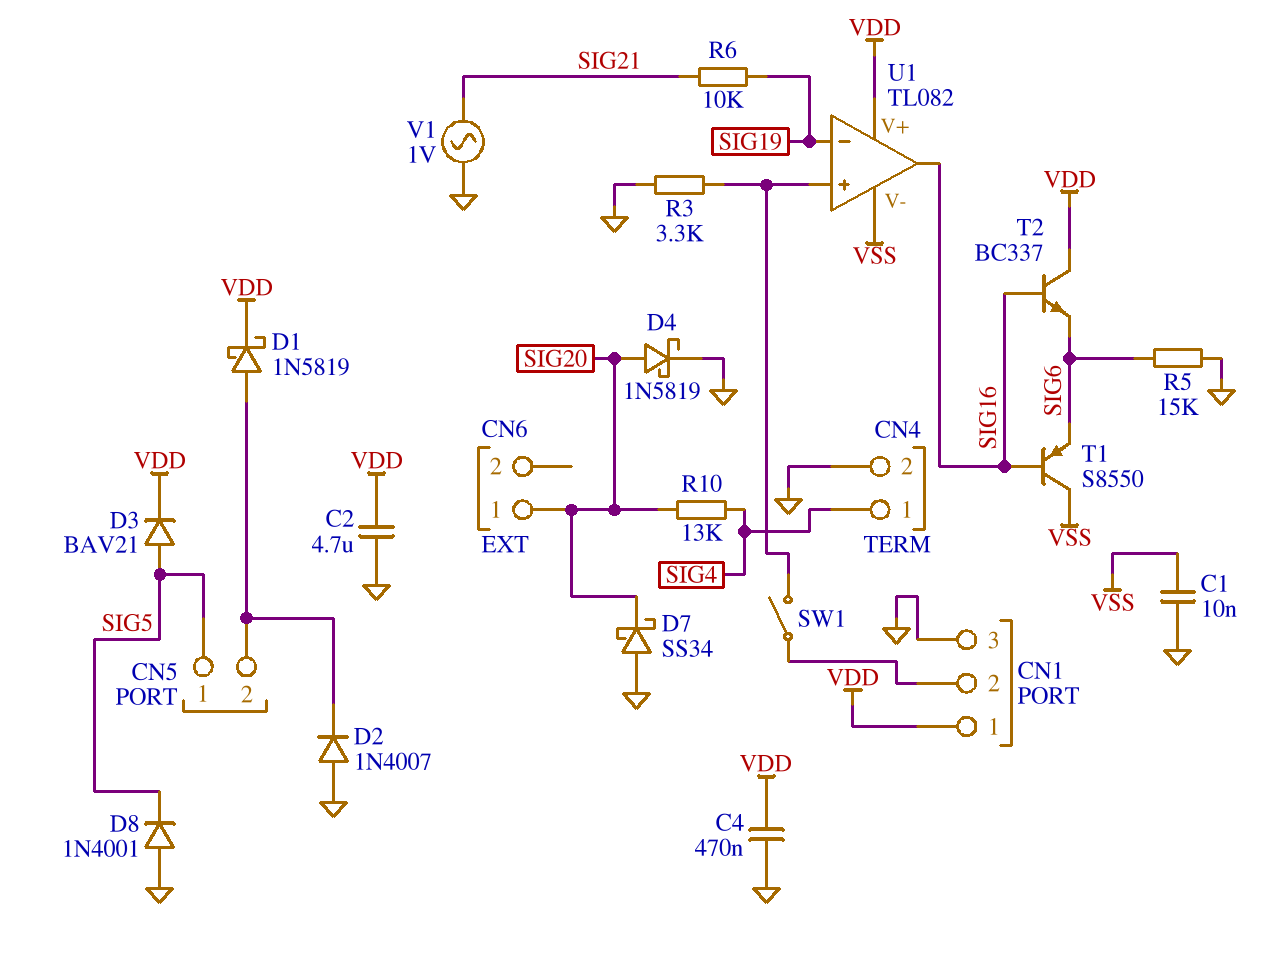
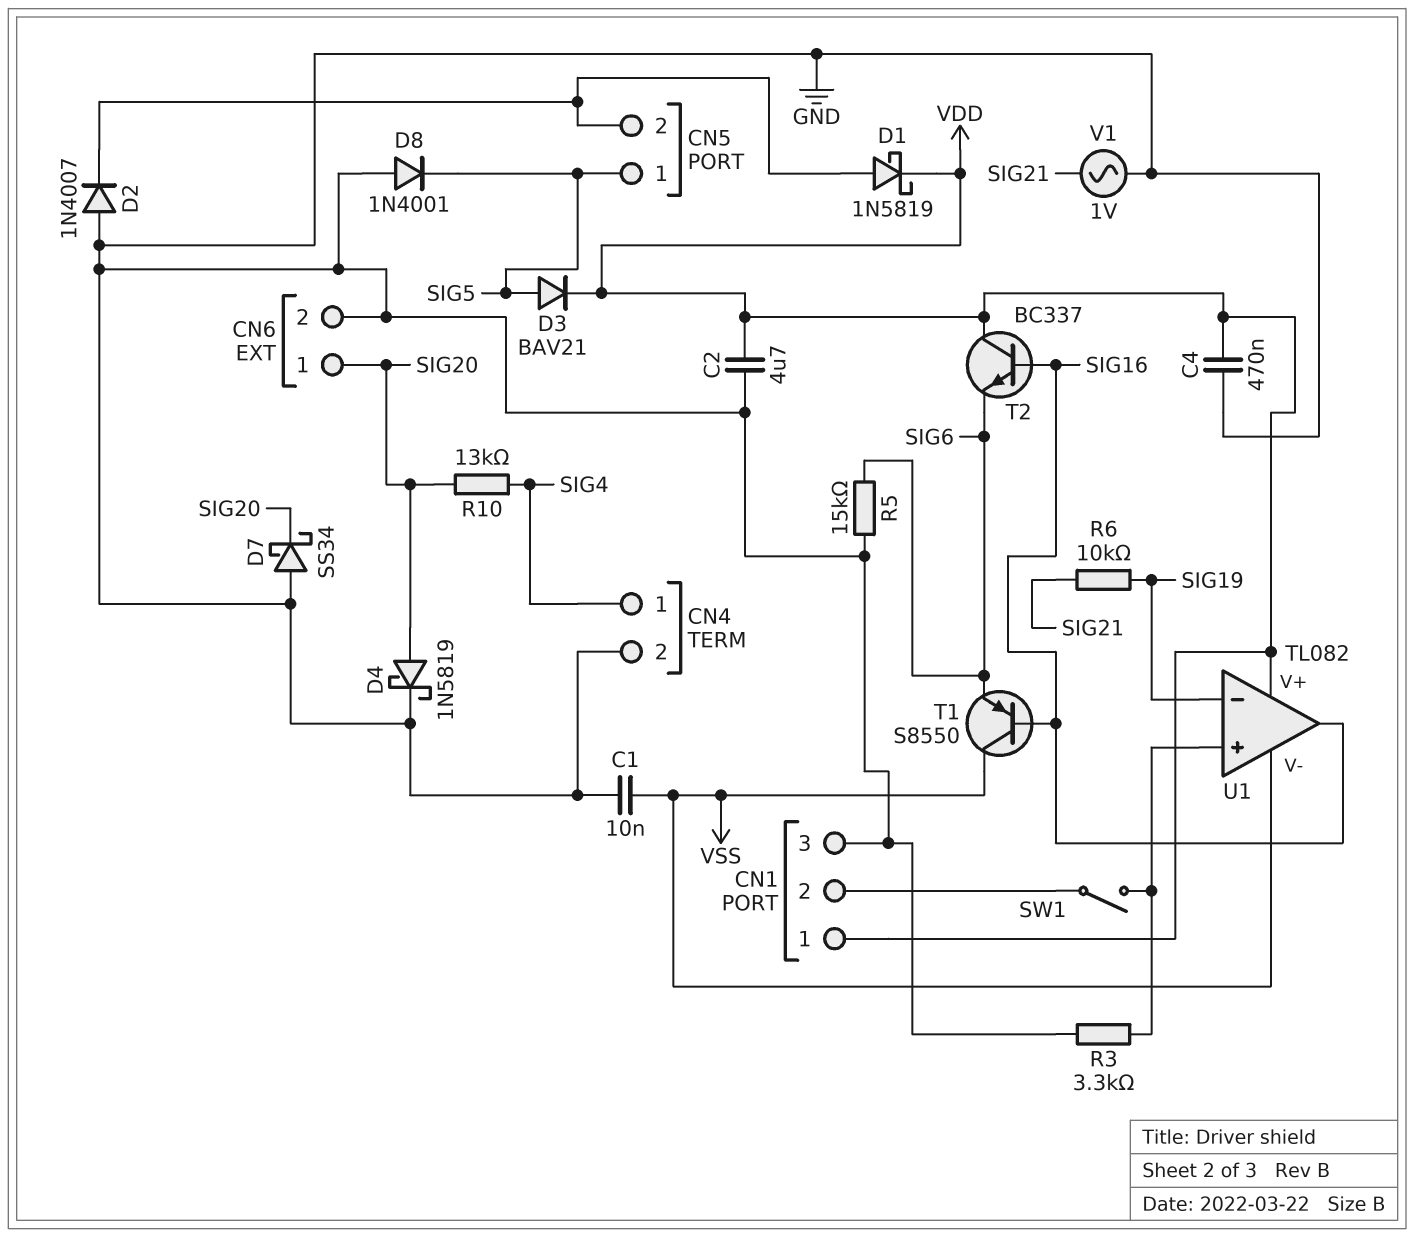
CN6 pin 2: none -> GND

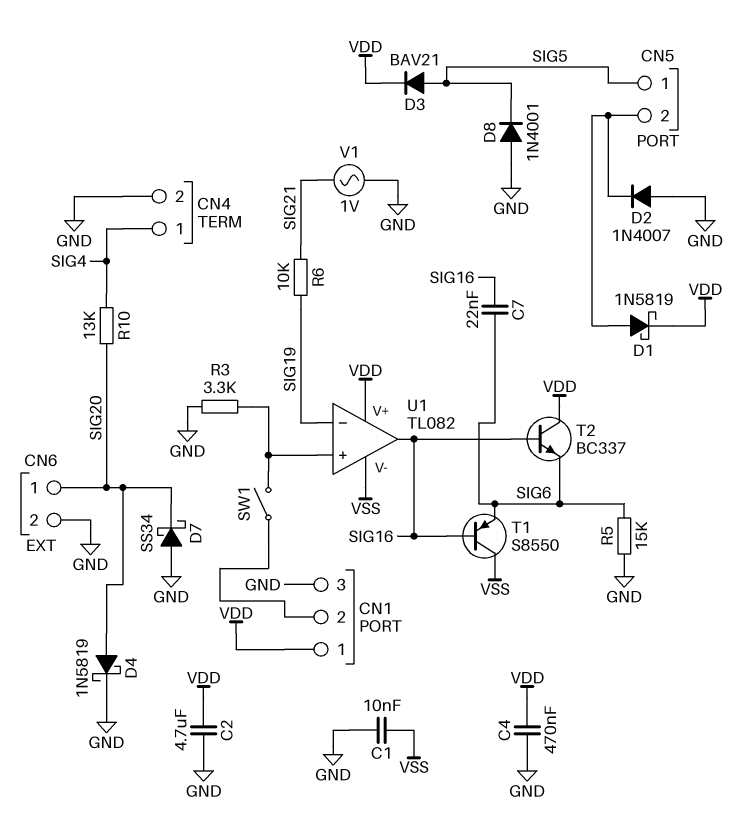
C7: none -> 22nF (SIG6, SIG16)

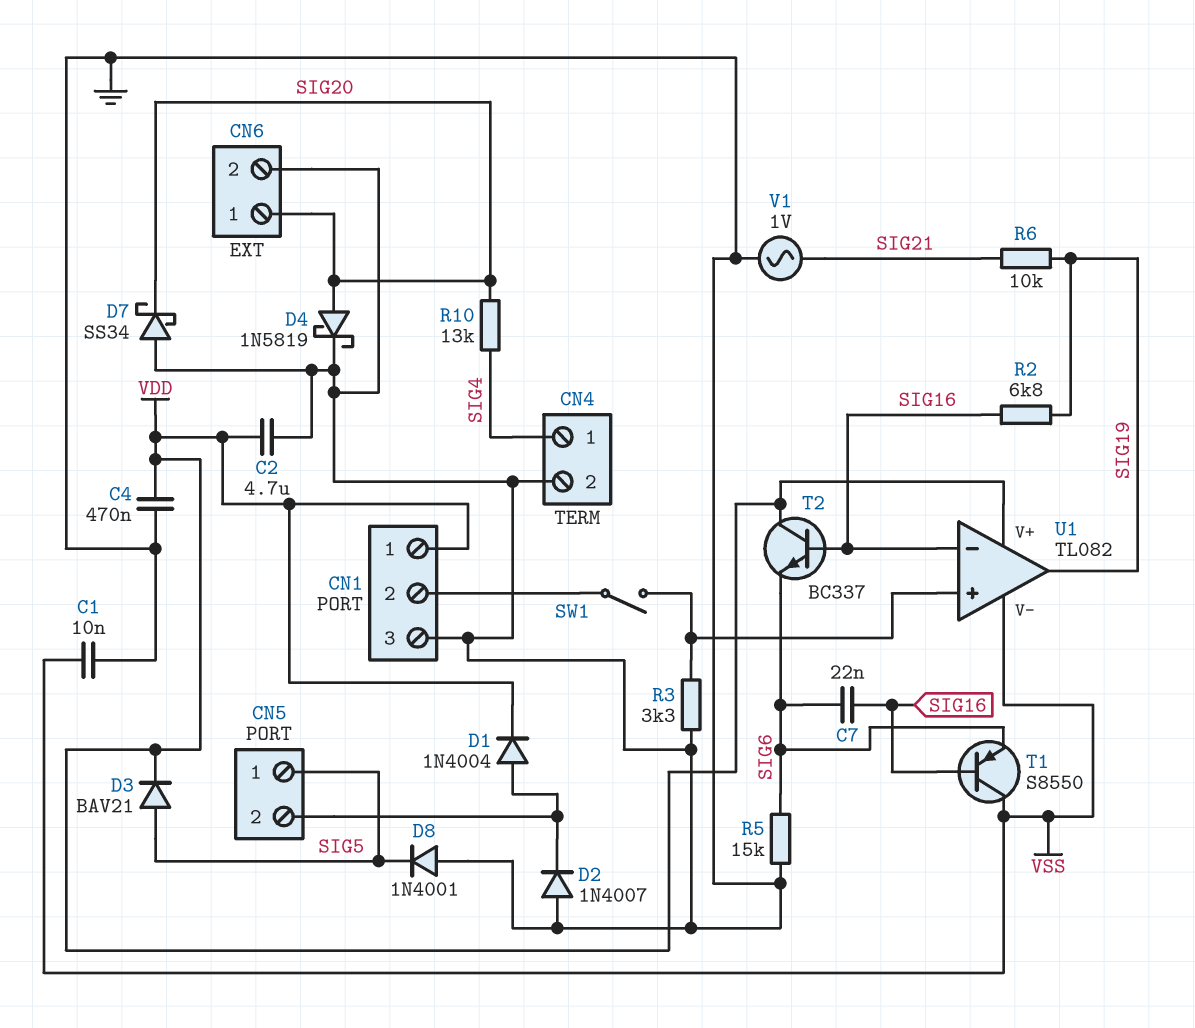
D1: schottky 1N5819 (A CN5/2, K VDD) -> diode 1N4004 (A CN5/2, K VDD)
R2: none -> 6.8k (SIG16, SIG19)
U1 pin in-: SIG19 -> SIG16
U1 pin out: SIG16 -> SIG19

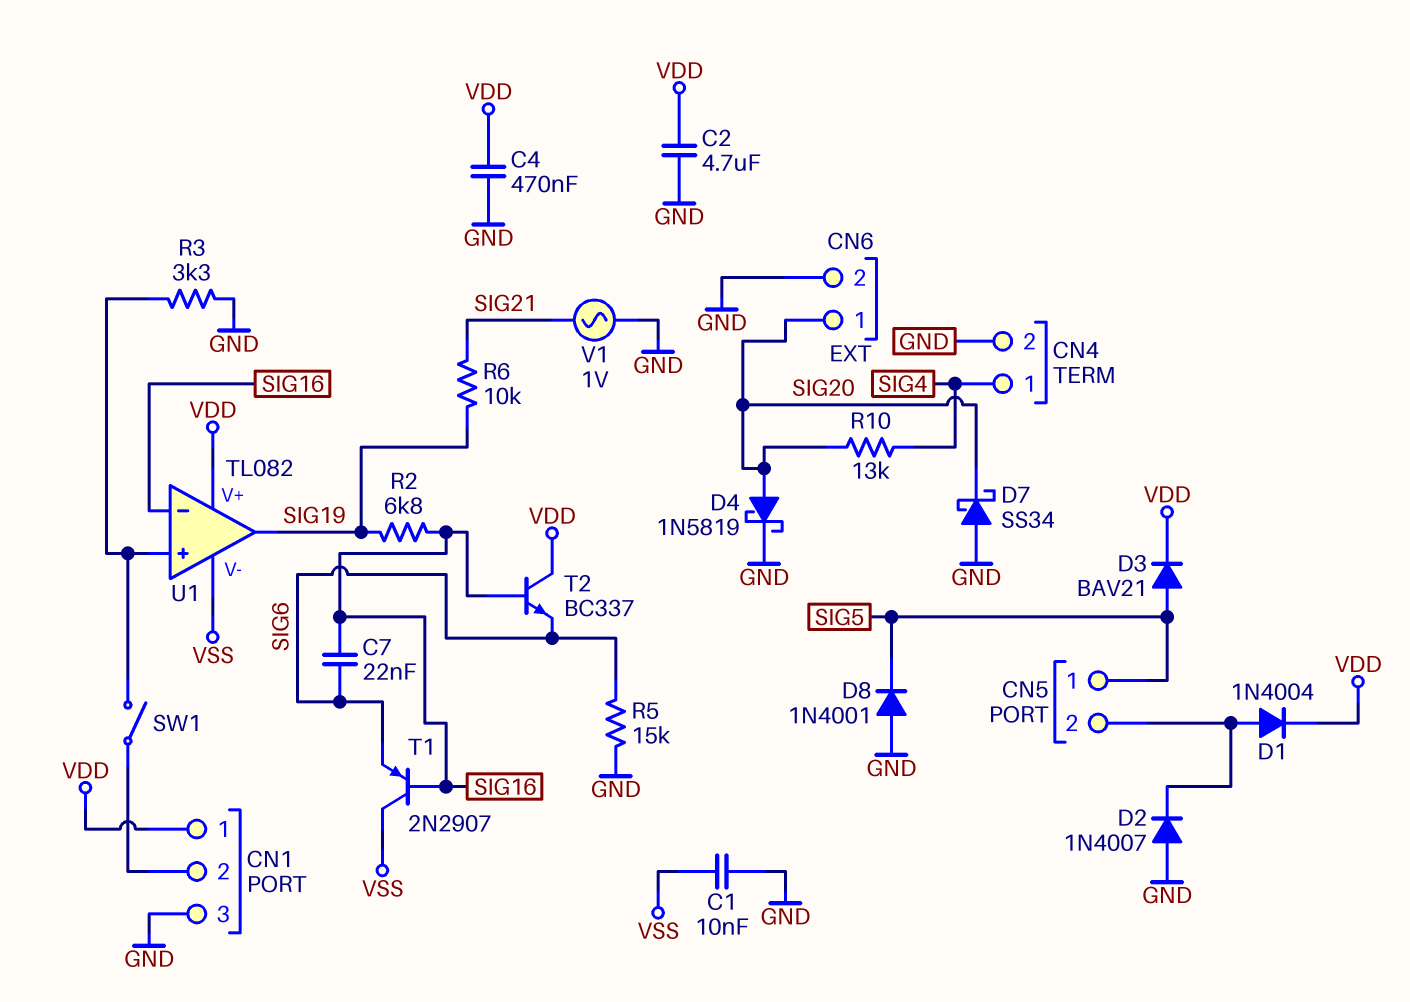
T1: PNP S8550 (B SIG16, C VSS, E SIG6) -> PNP 2N2907 (B SIG16, C VSS, E SIG6)

